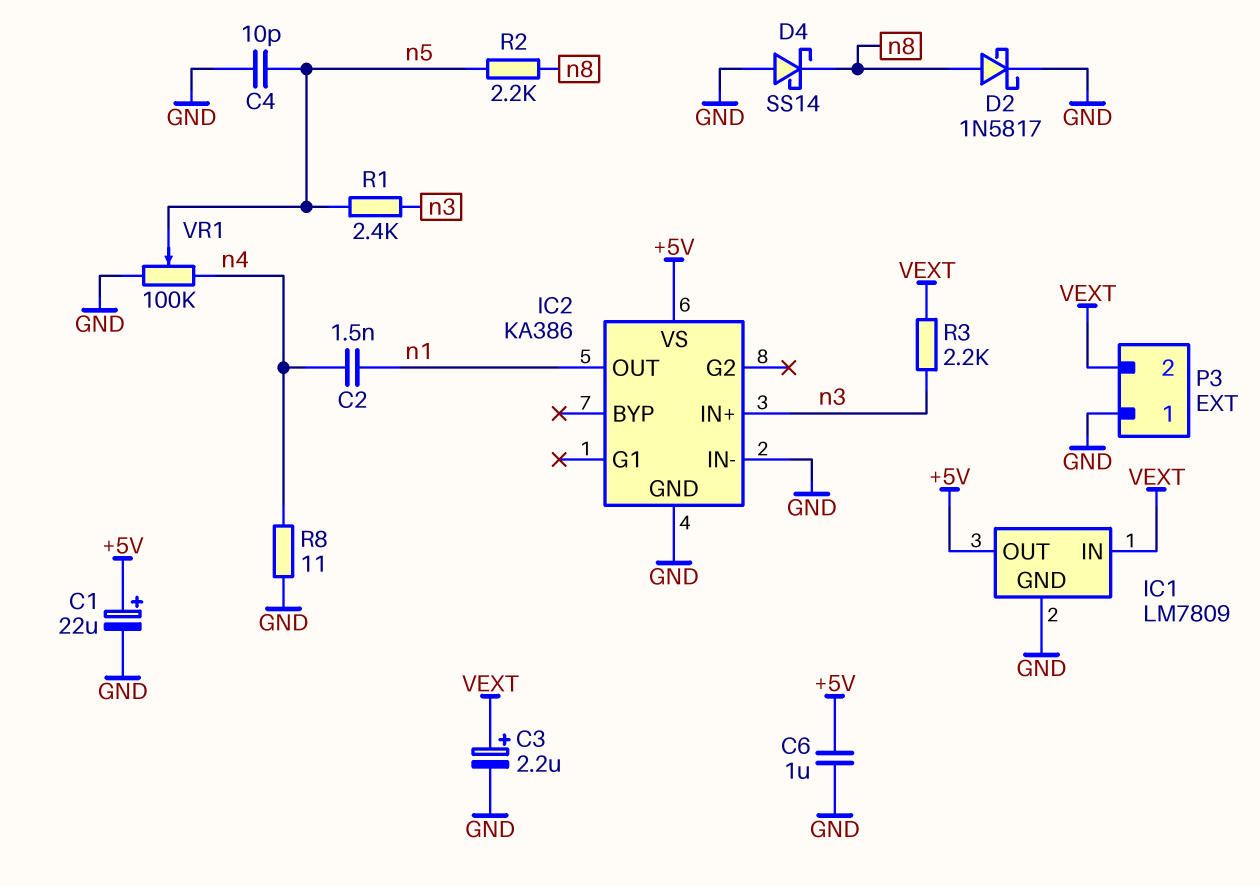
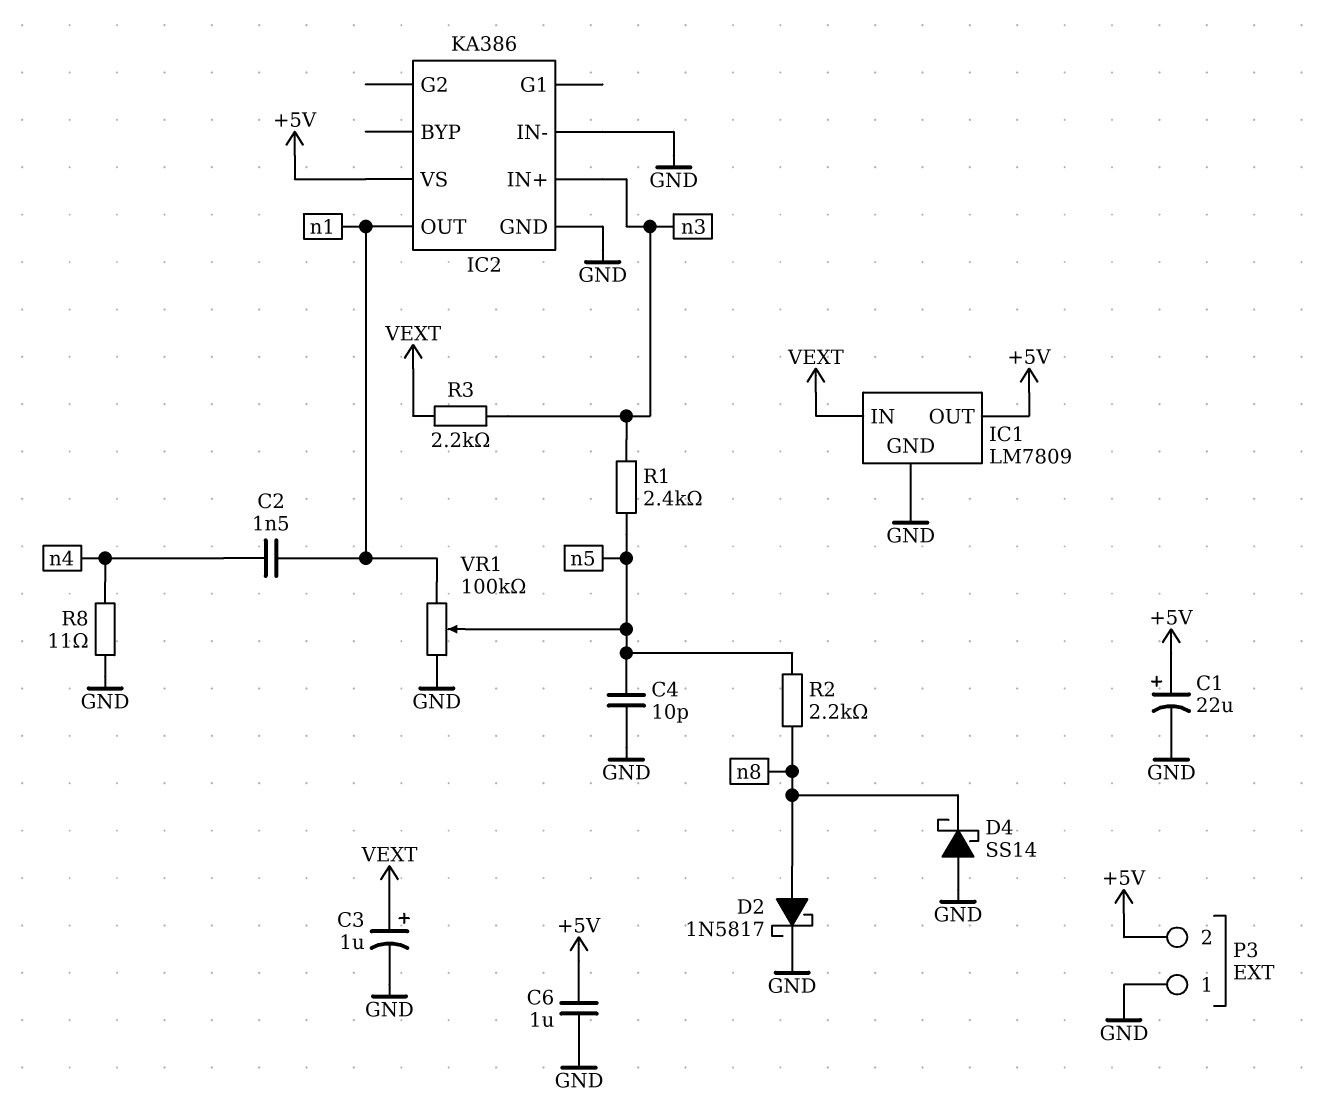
C3: 2.2uF (plus VEXT, minus GND) -> 1uF (plus VEXT, minus GND)
P3 pin 2: VEXT -> +5V
VR1: 100k (GND, n4, wiper n5) -> 100k (GND, n1, wiper n5)

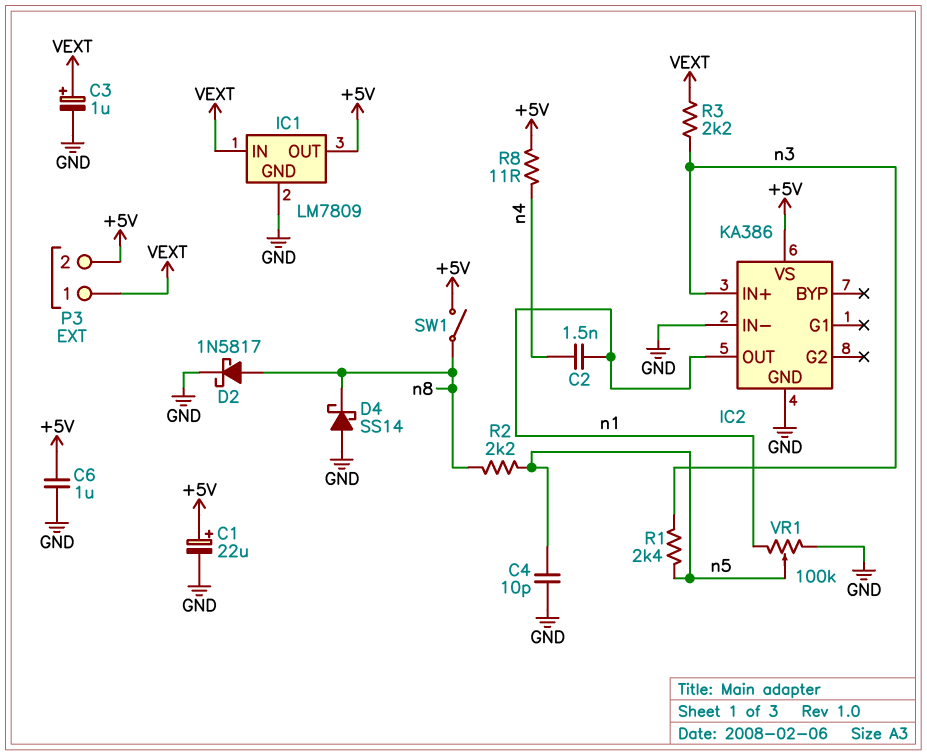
P3 pin 1: GND -> VEXT
R8: 11 (GND, n4) -> 11 (+5V, n4)
SW1: none -> switch (+5V, n8)

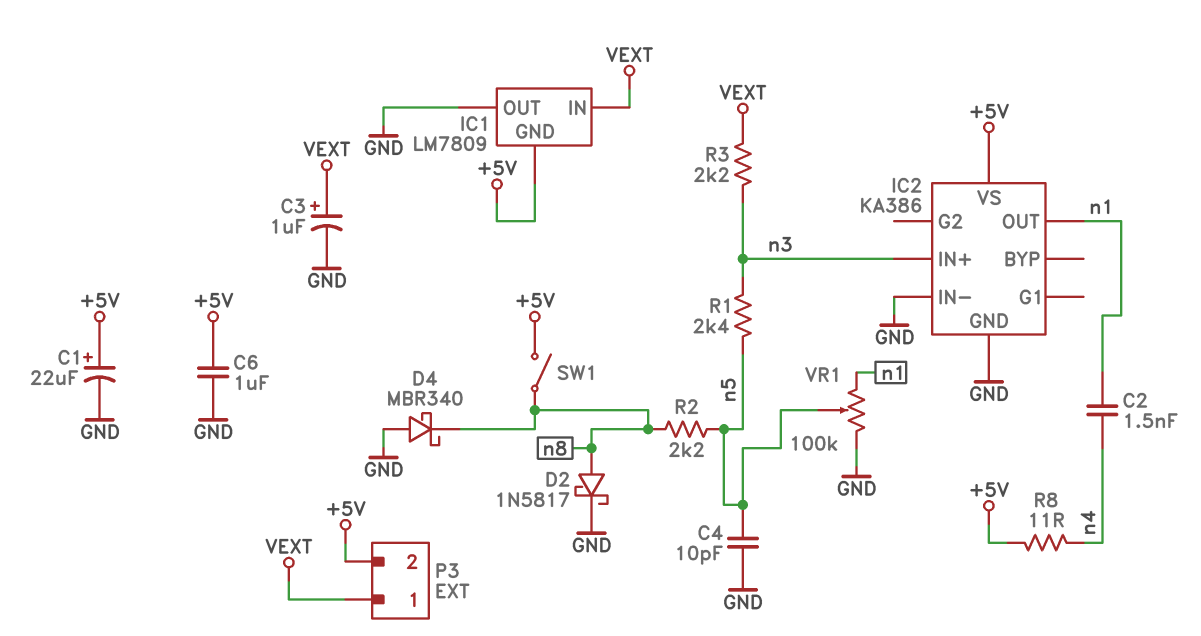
D4: schottky SS14 (A GND, K n8) -> schottky MBR340 (A GND, K n8)
IC1 pin GND: GND -> +5V
IC1 pin OUT: +5V -> GND

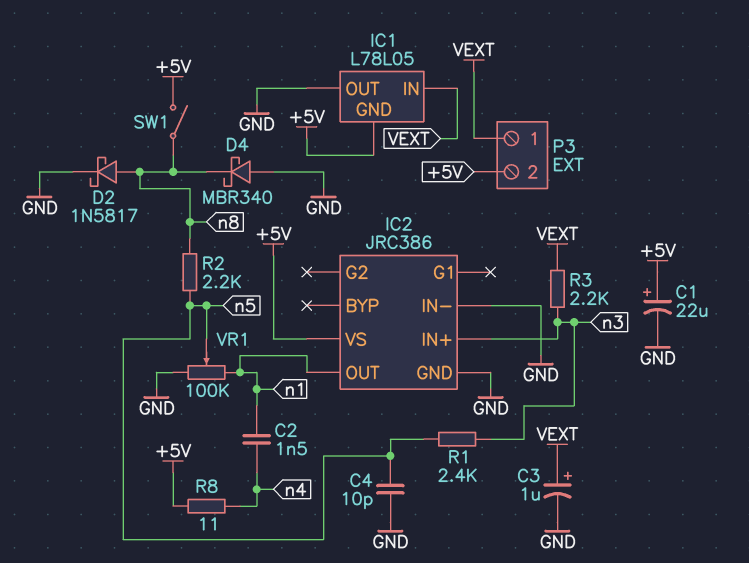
C6: 1uF (+5V, GND) -> none
IC1: LM7809 -> L78L05
IC2: KA386 -> JRC386

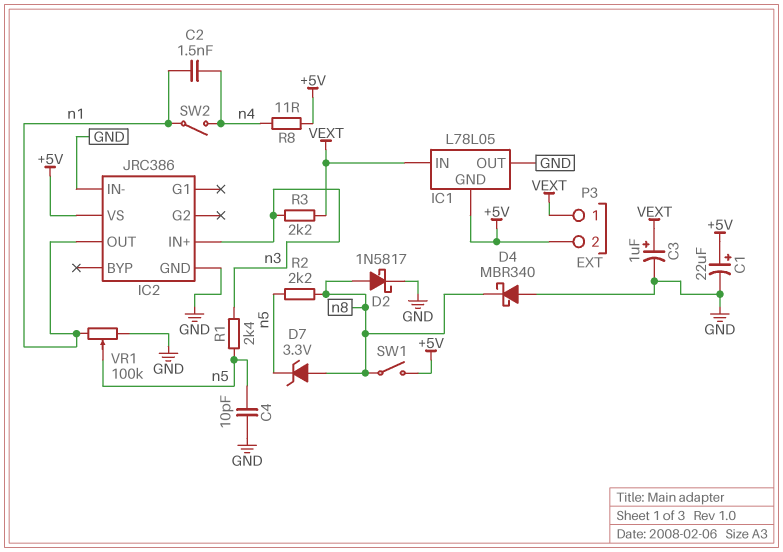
D7: none -> zener 3.3V (A n8, K n5)
SW2: none -> switch (n1, n4)

